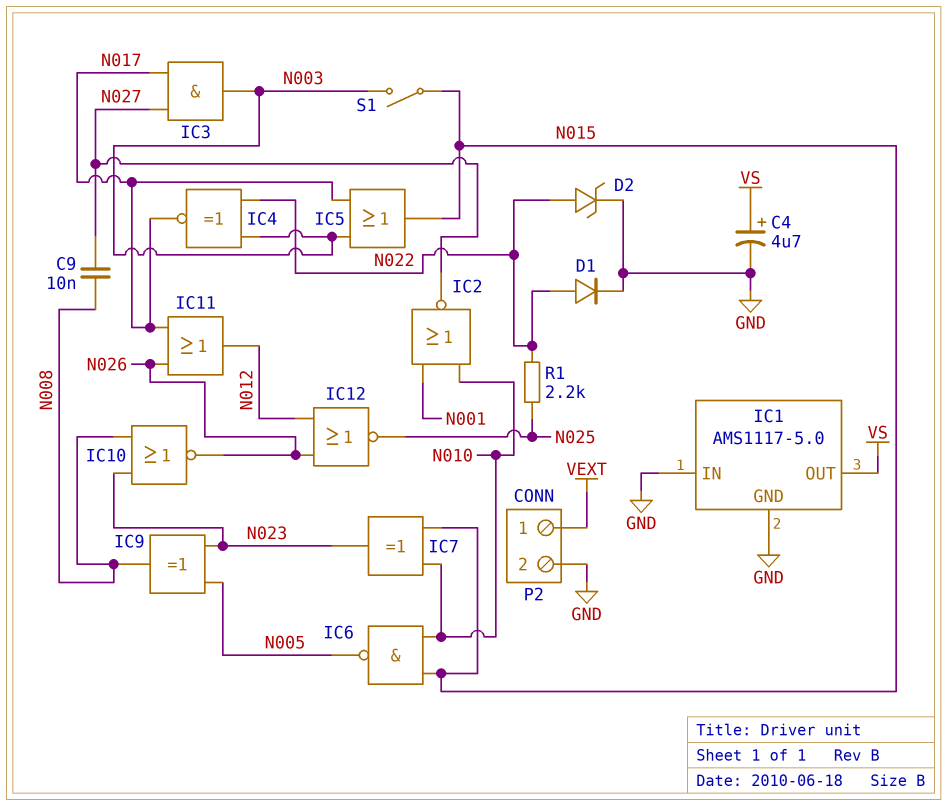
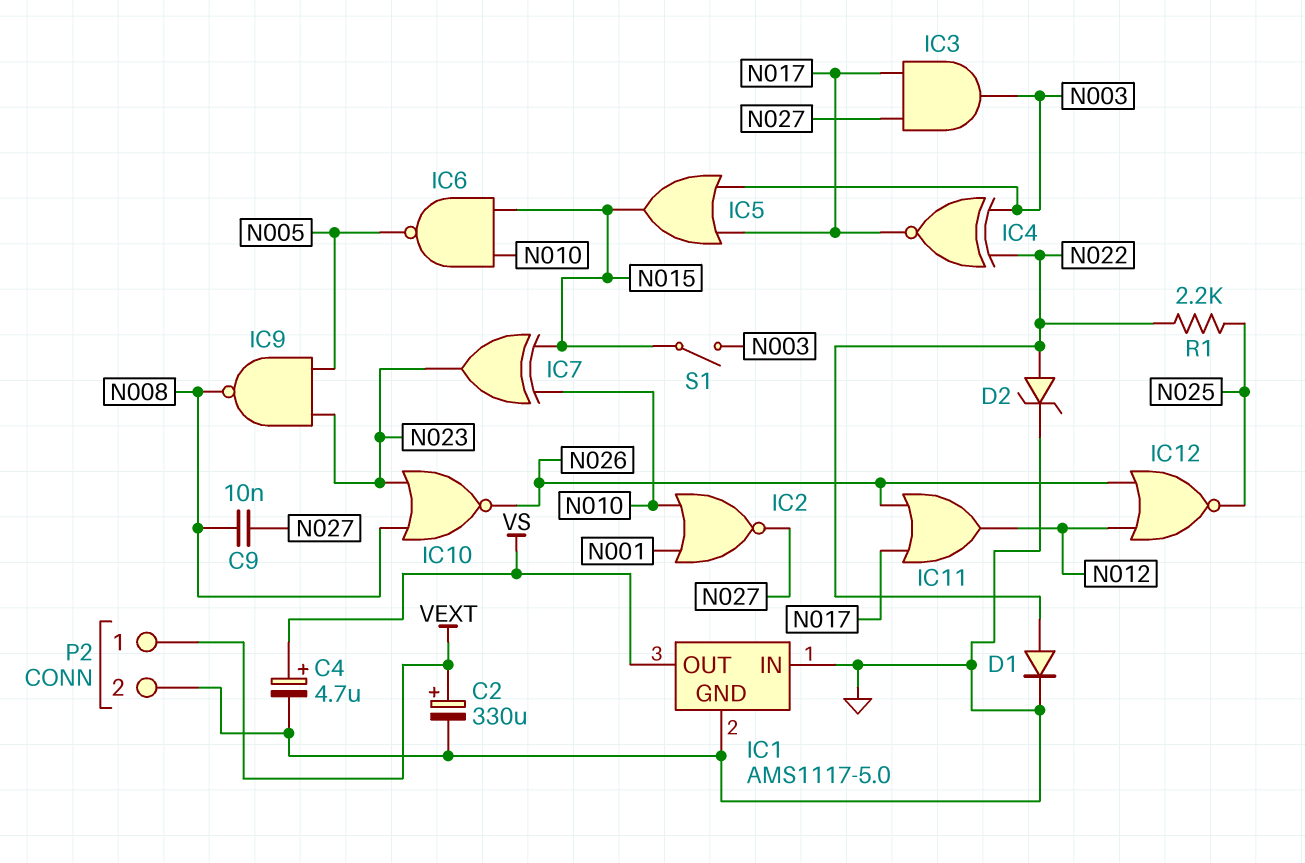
C2: none -> 330uF (plus VEXT, minus GND)
IC9: XOR (in N005, in N023, out N008) -> NAND (in N005, in N023, out N008)

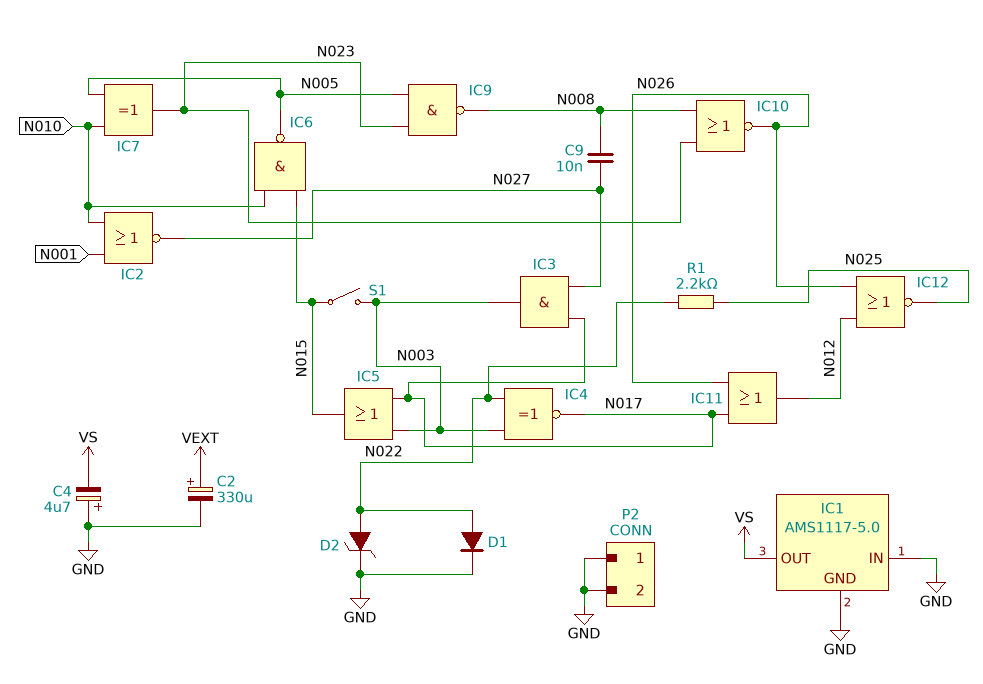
C4: 4.7uF (plus VS, minus GND) -> 4.7uF (plus GND, minus VS)
IC7: XOR (in N010, in N015, out N023) -> XOR (in N005, in N010, out N023)
P2 pin 1: VEXT -> GND

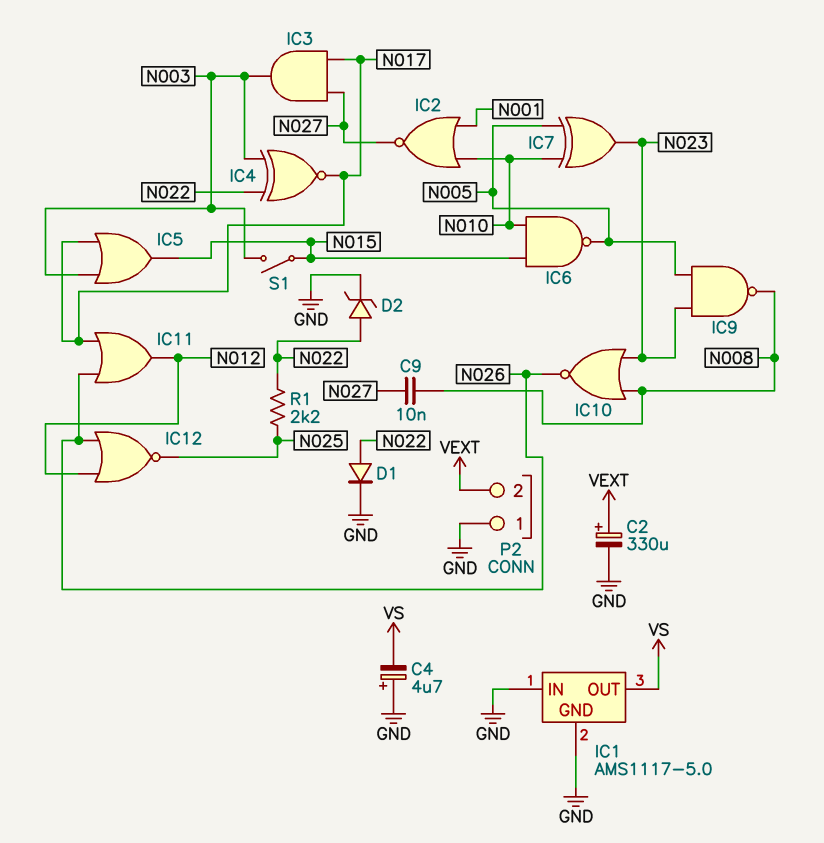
P2 pin 2: GND -> VEXT

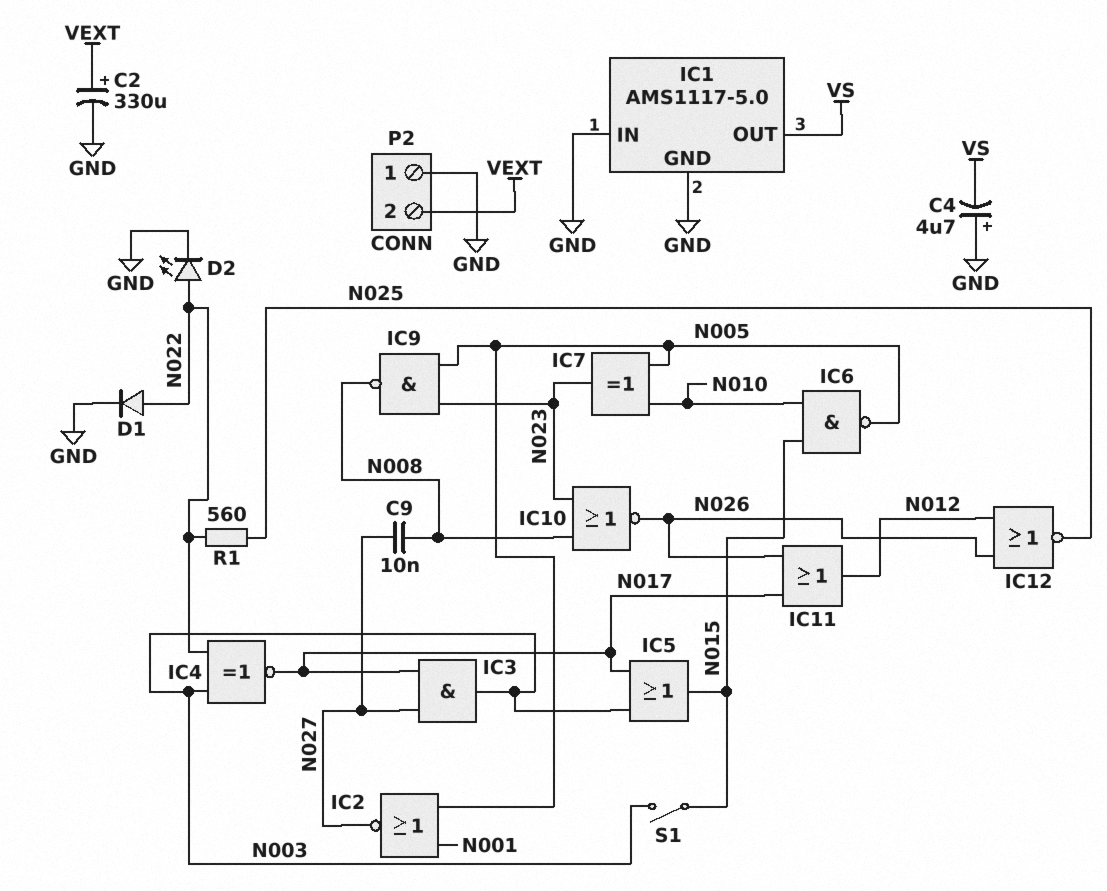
D2: zener (A N022, K GND) -> LED (A N022, K GND)
IC2: NOR (in N001, in N010, out N027) -> NOR (in N001, in N005, out N027)
R1: 2.2k (N022, N025) -> 560 (N022, N025)

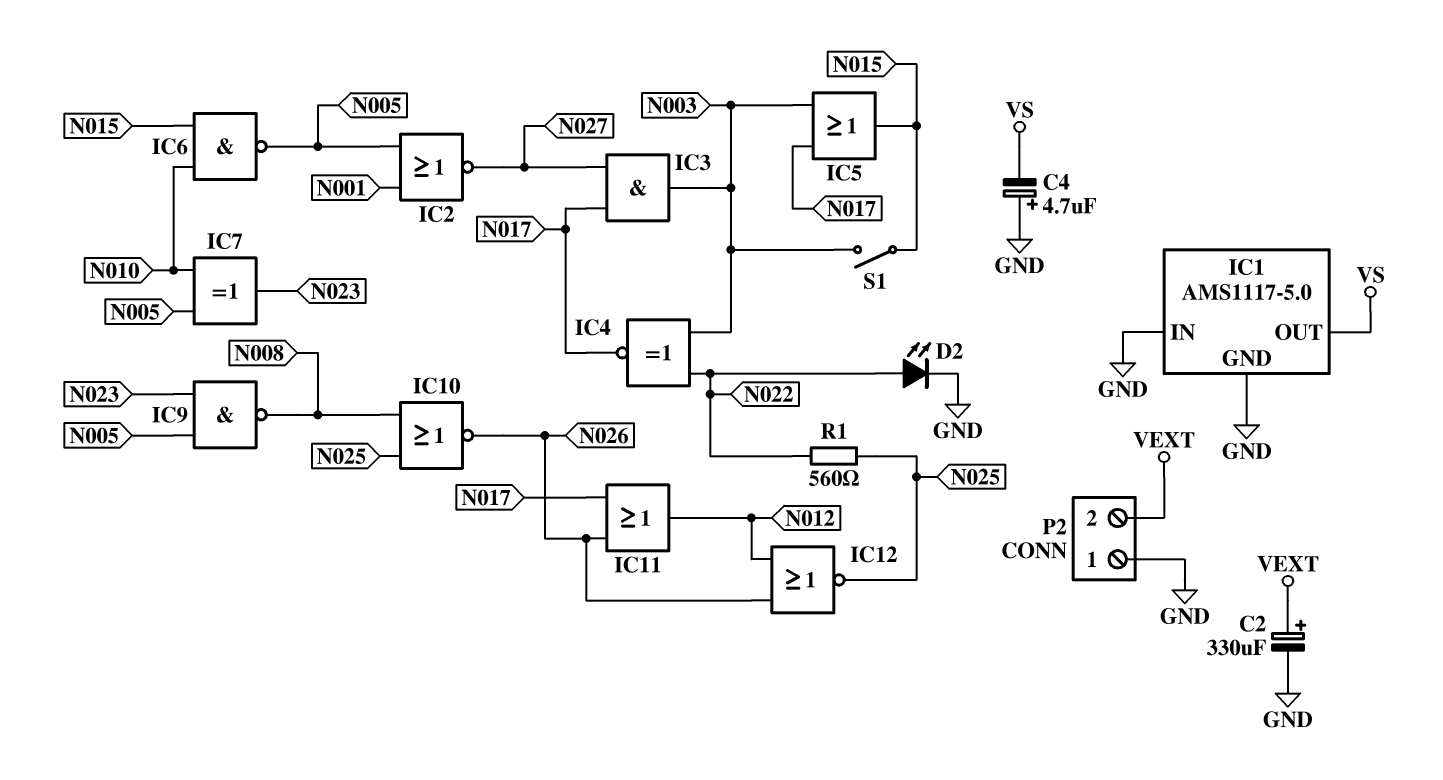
C9: 10nF (N008, N027) -> none
D1: diode (A N022, K GND) -> none
IC10: NOR (in N008, in N023, out N026) -> NOR (in N008, in N025, out N026)

